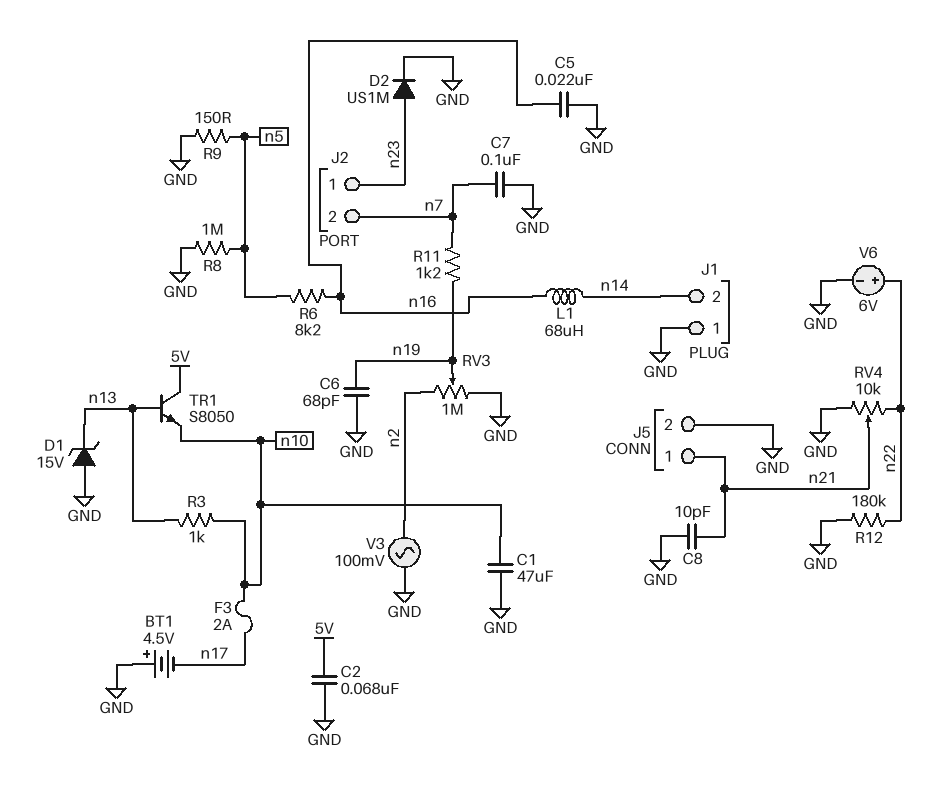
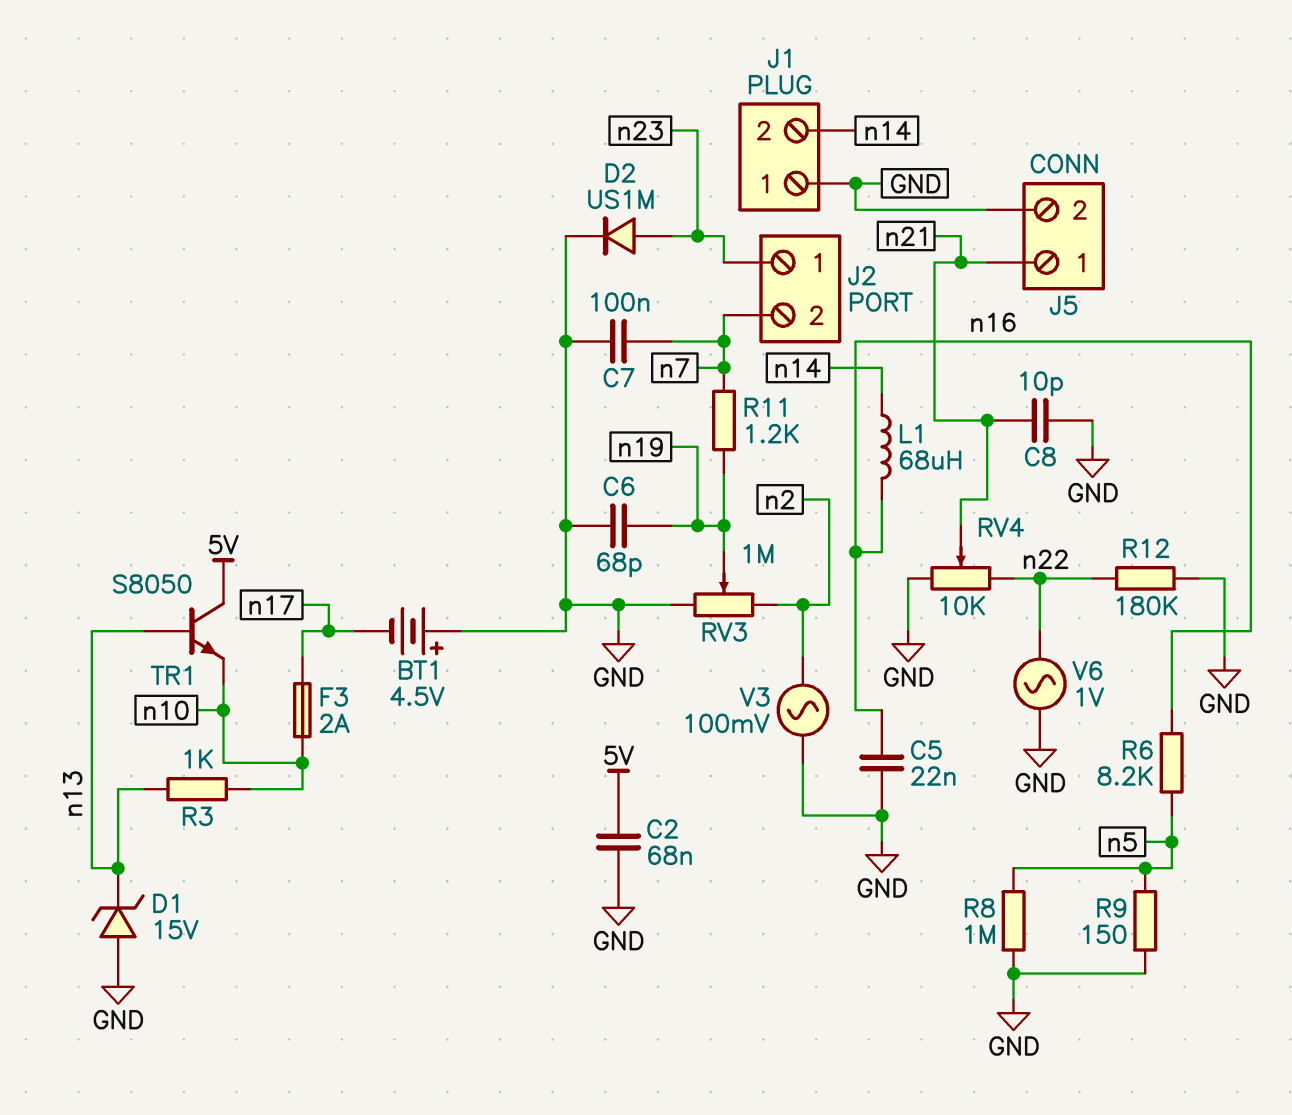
C1: 47uF (GND, n10) -> none
V6: 6V (plus n22, minus GND) -> AC 1V (GND, n22)

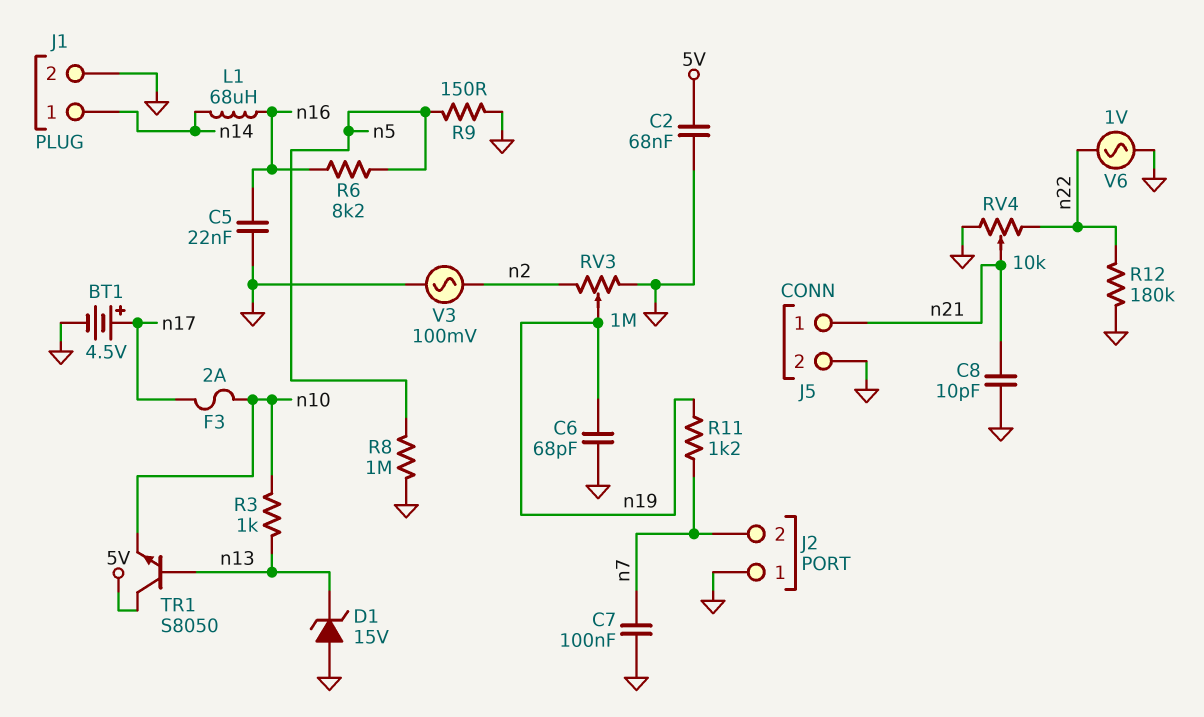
BT1: 4.5V (plus GND, minus n17) -> 4.5V (plus n17, minus GND)
D2: diode US1M (A n23, K GND) -> none
J1 pin 1: GND -> n14
J1 pin 2: n14 -> GND
J2 pin 1: n23 -> GND

